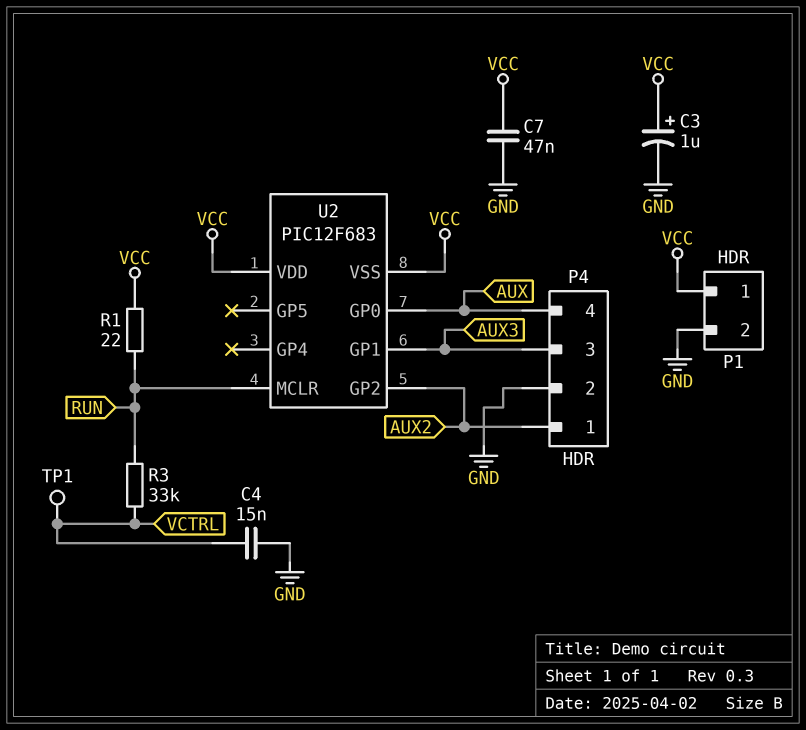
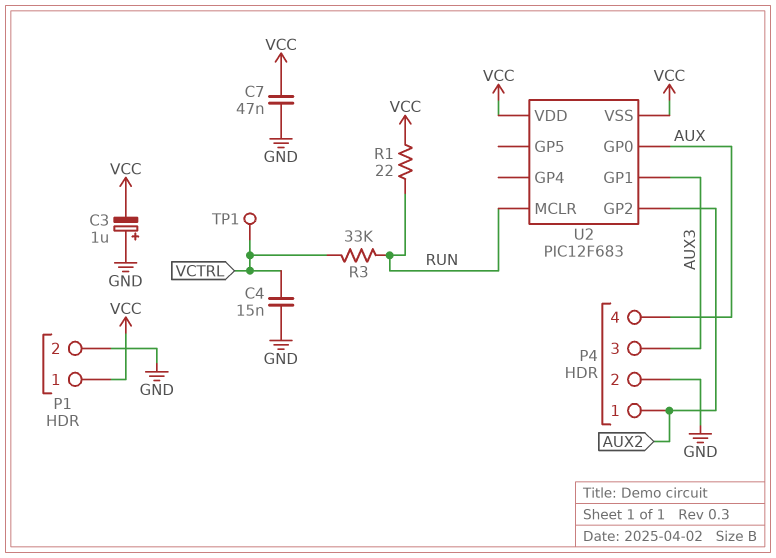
C3: 1uF (plus VCC, minus GND) -> 1uF (plus GND, minus VCC)

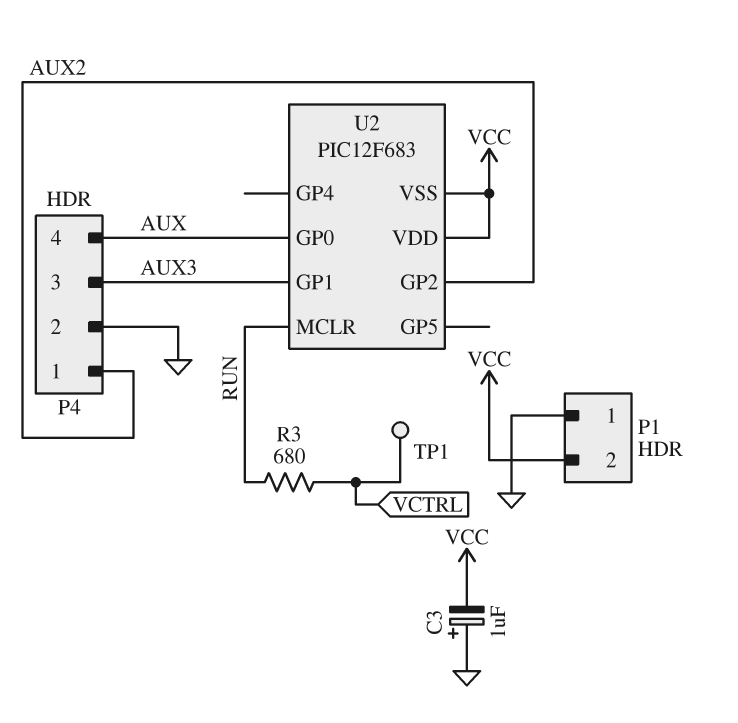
C4: 15nF (GND, VCTRL) -> none
C7: 47nF (GND, VCC) -> none
P1 pin 1: VCC -> GND
P1 pin 2: GND -> VCC
R1: 22 (RUN, VCC) -> none
R3: 33k (RUN, VCTRL) -> 680 (RUN, VCTRL)

